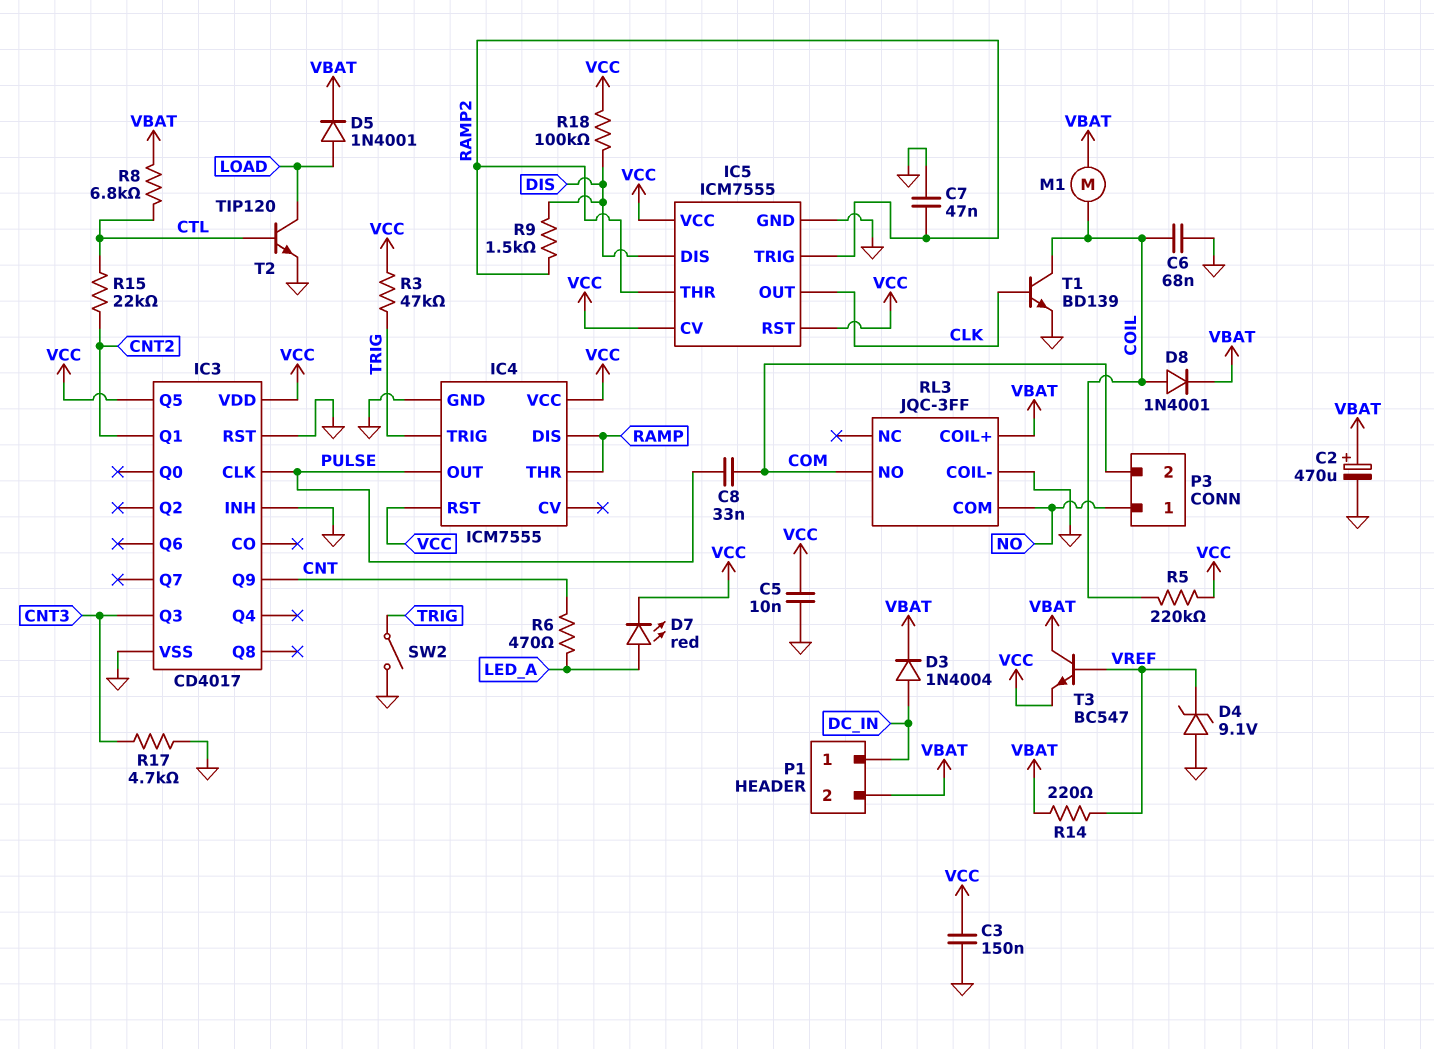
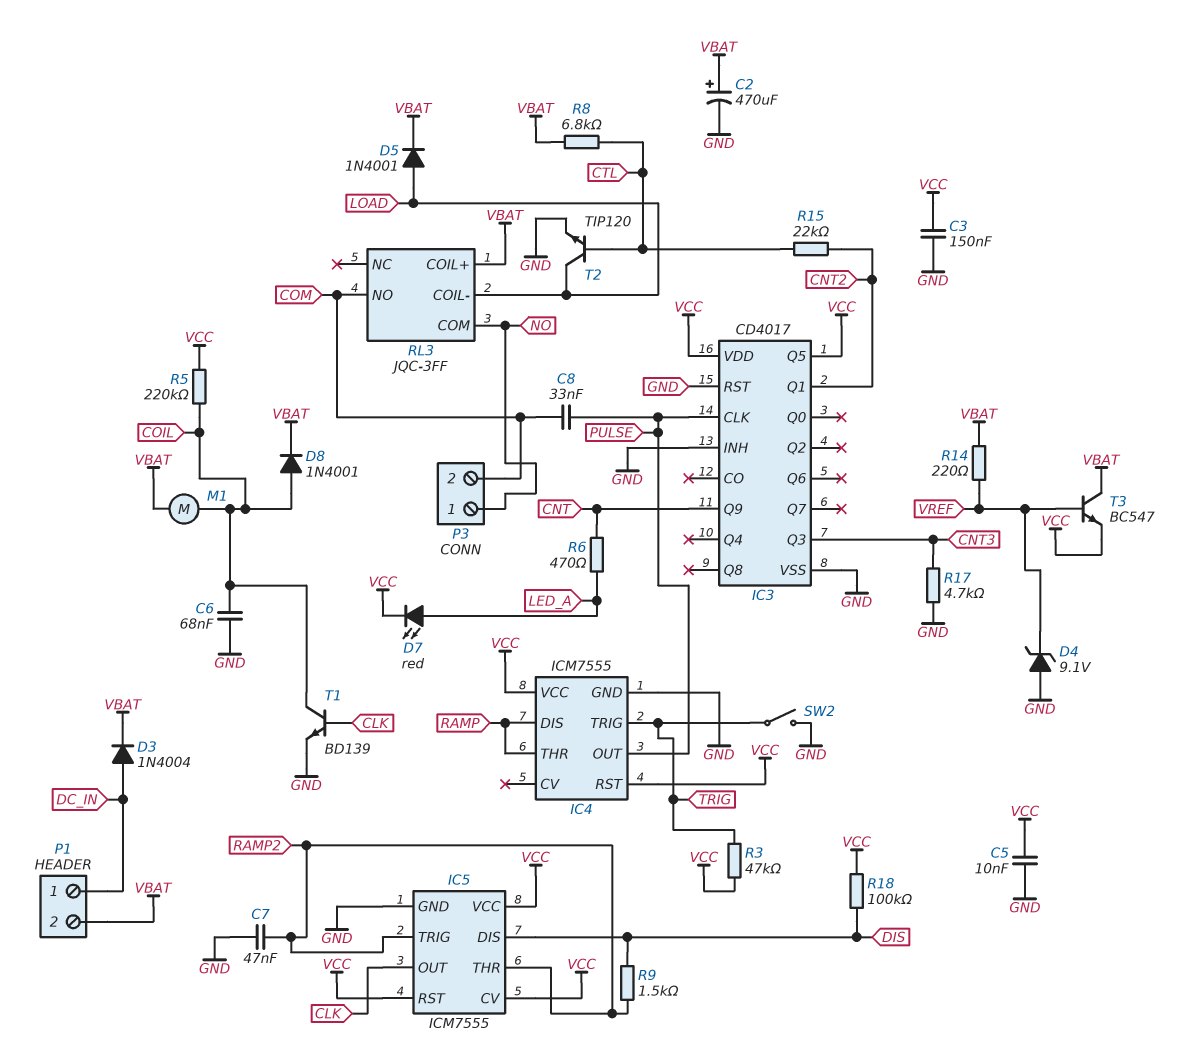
RL3 pin COIL-: GND -> LOAD

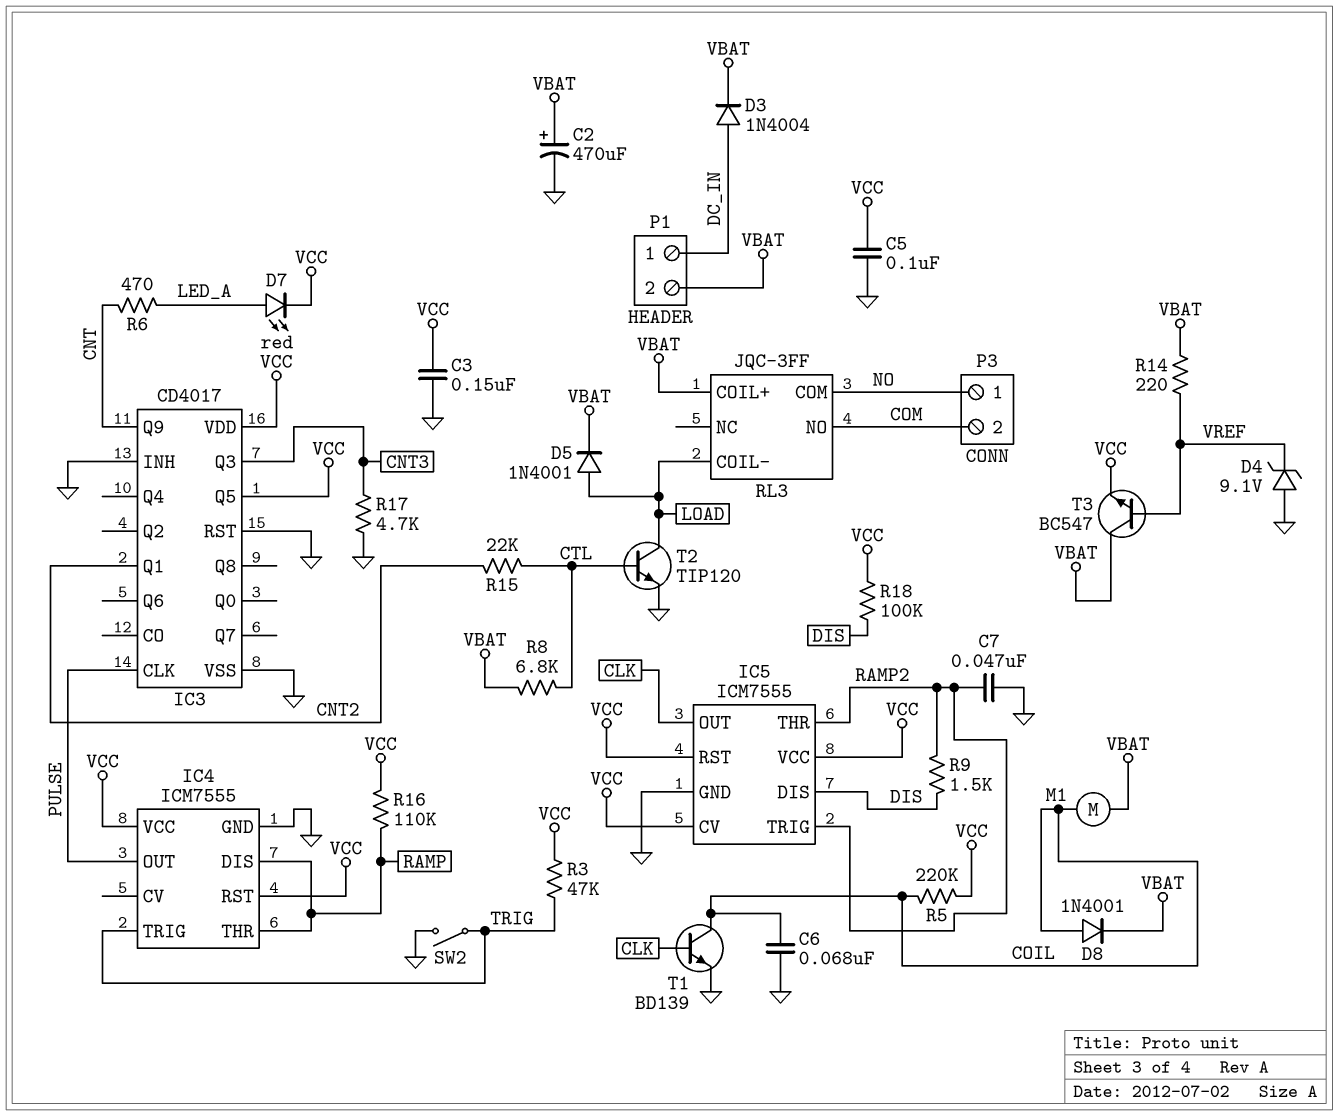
C5: 10nF (GND, VCC) -> 100nF (GND, VCC)
C8: 33nF (COM, PULSE) -> none
R16: none -> 110k (RAMP, VCC)

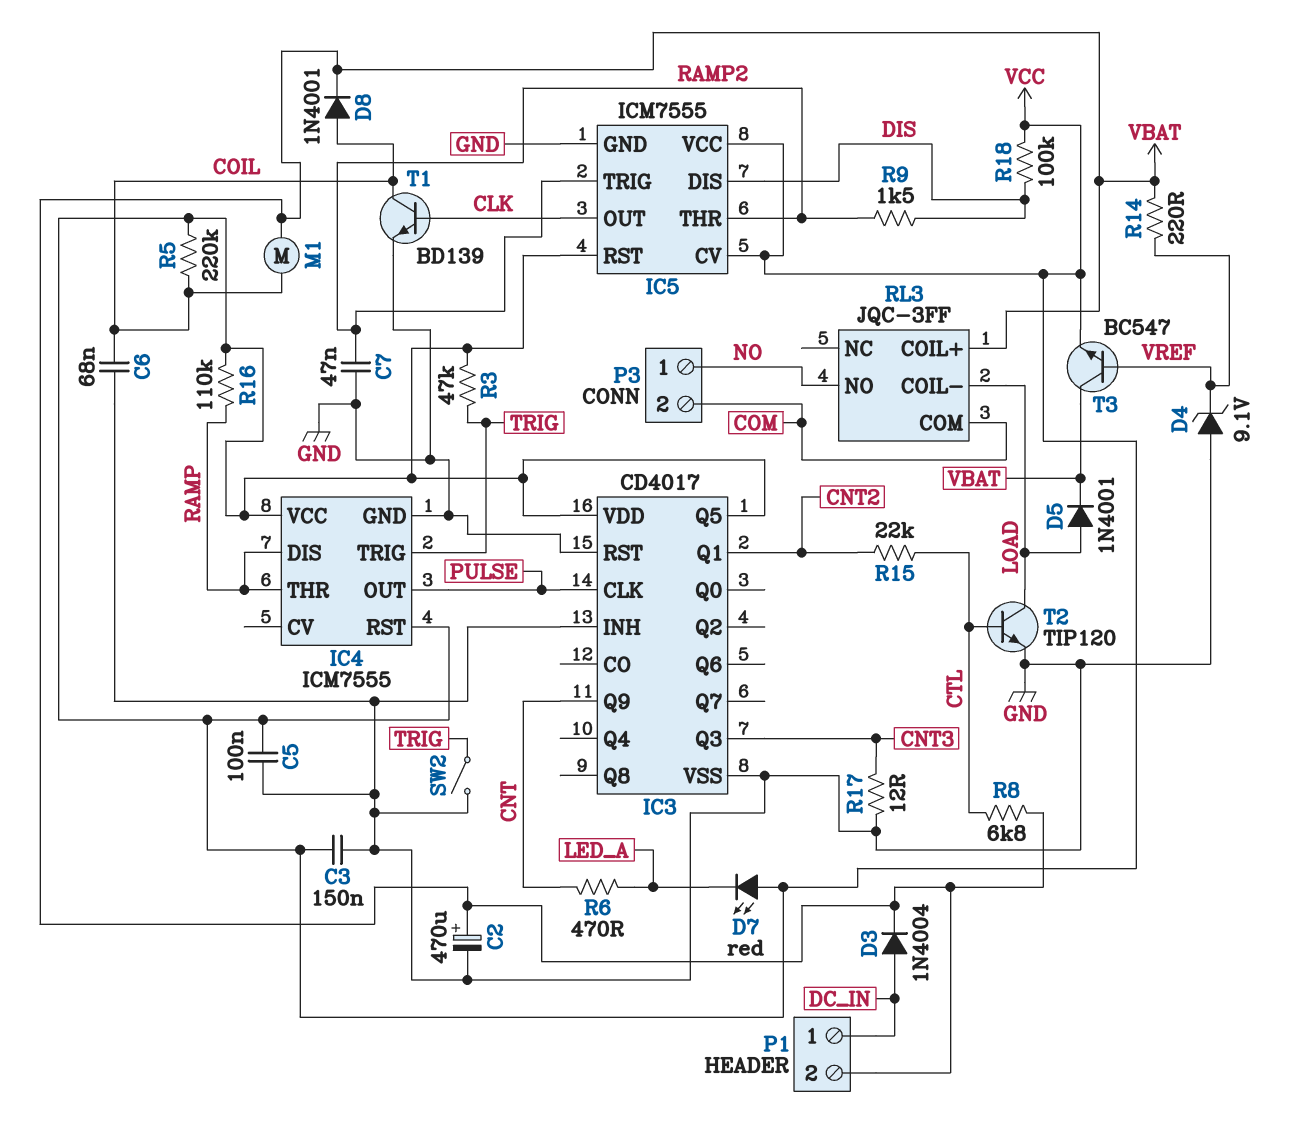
D7: LED red (A LED_A, K VCC) -> LED red (A VCC, K LED_A)
R17: 4.7k (CNT3, GND) -> 12 (CNT3, GND)
RL3 pin COM: NO -> COM
RL3 pin NO: COM -> NO

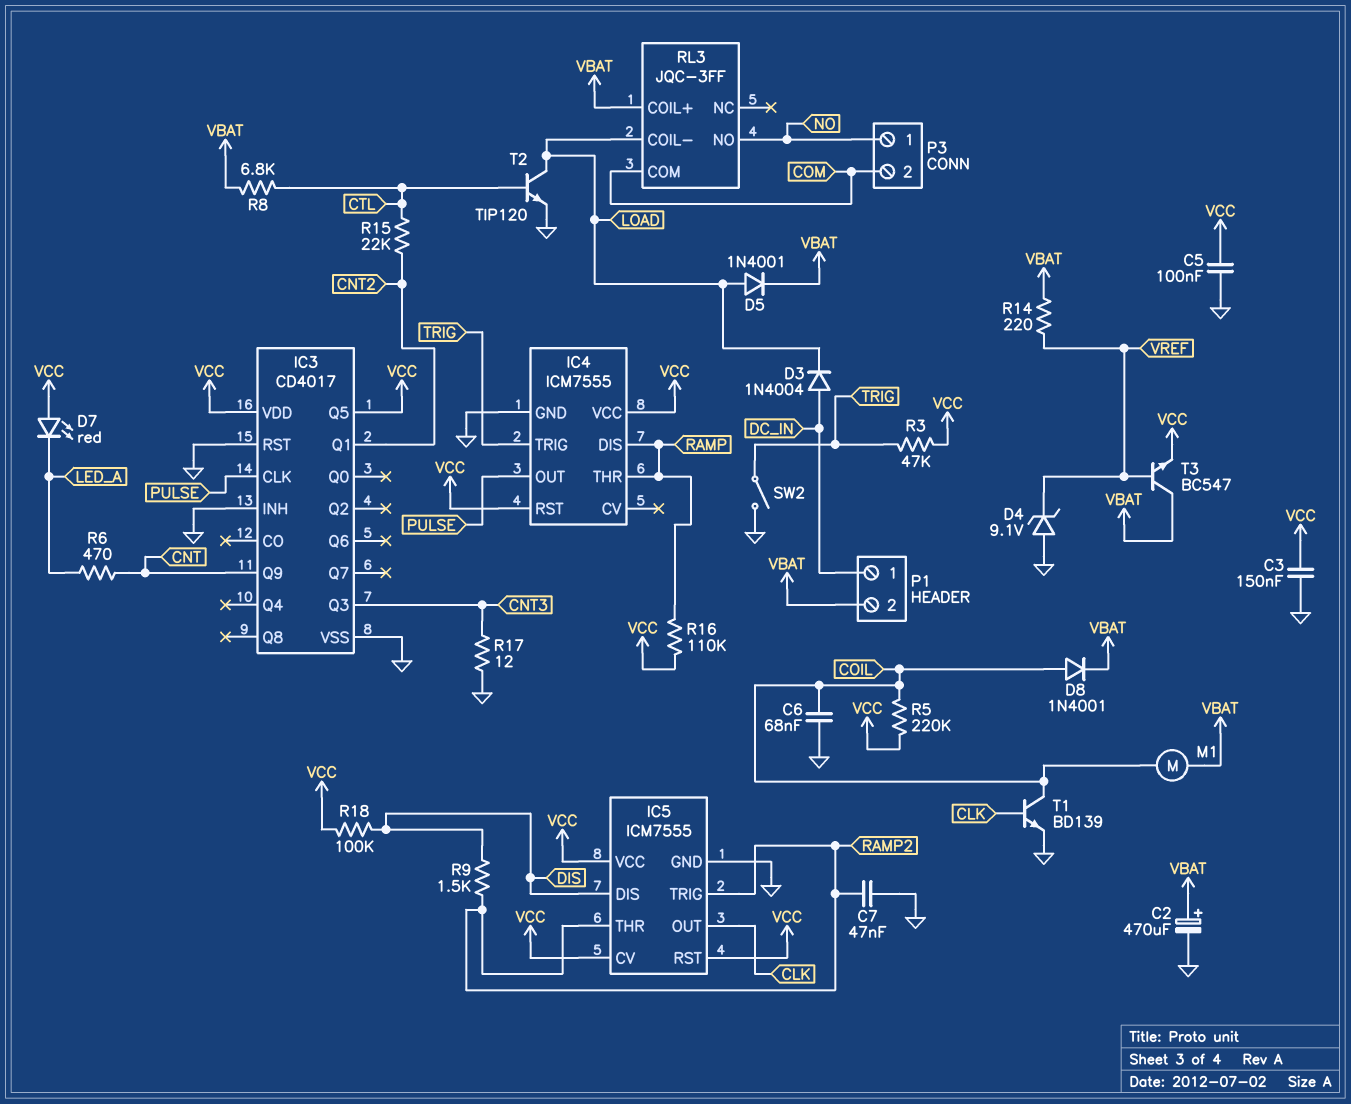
D3: diode 1N4004 (A DC_IN, K VBAT) -> diode 1N4004 (A DC_IN, K LOAD)

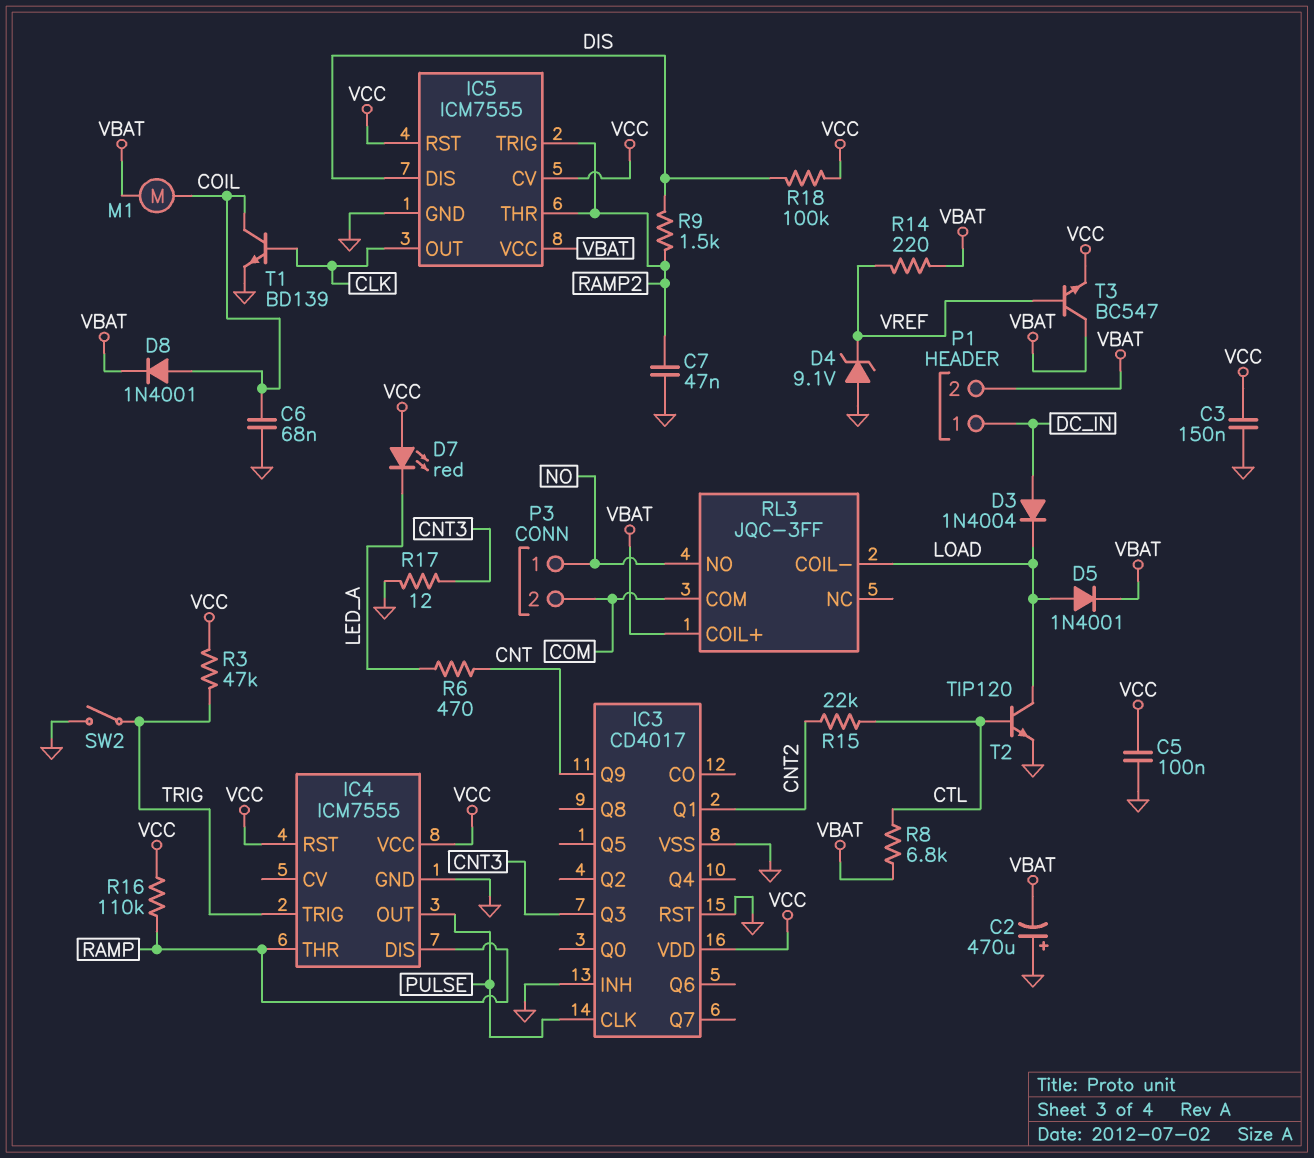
C2: 470uF (plus VBAT, minus GND) -> 470uF (plus GND, minus VBAT)
IC3 pin Q5: VCC -> none
IC5 pin VCC: VCC -> VBAT
R5: 220k (COIL, VCC) -> none

